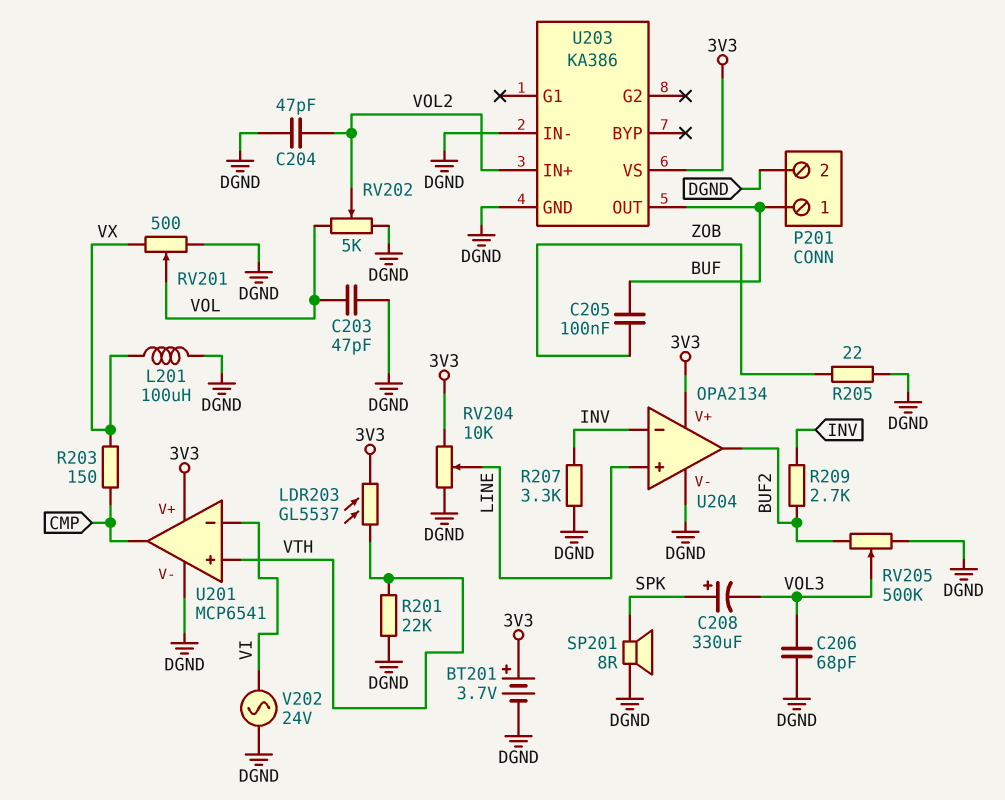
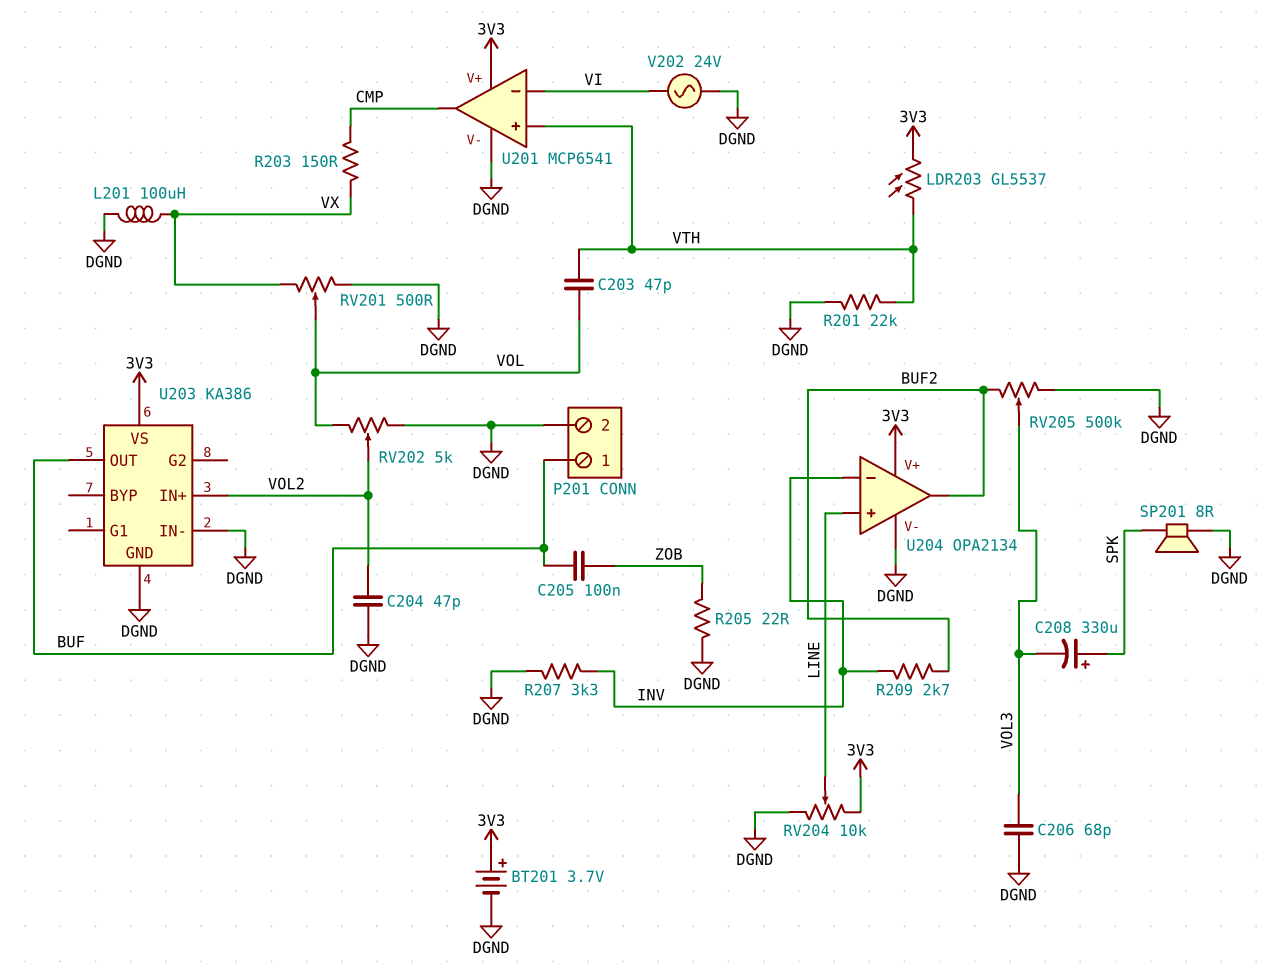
C203: 47pF (DGND, VOL) -> 47pF (VOL, VTH)

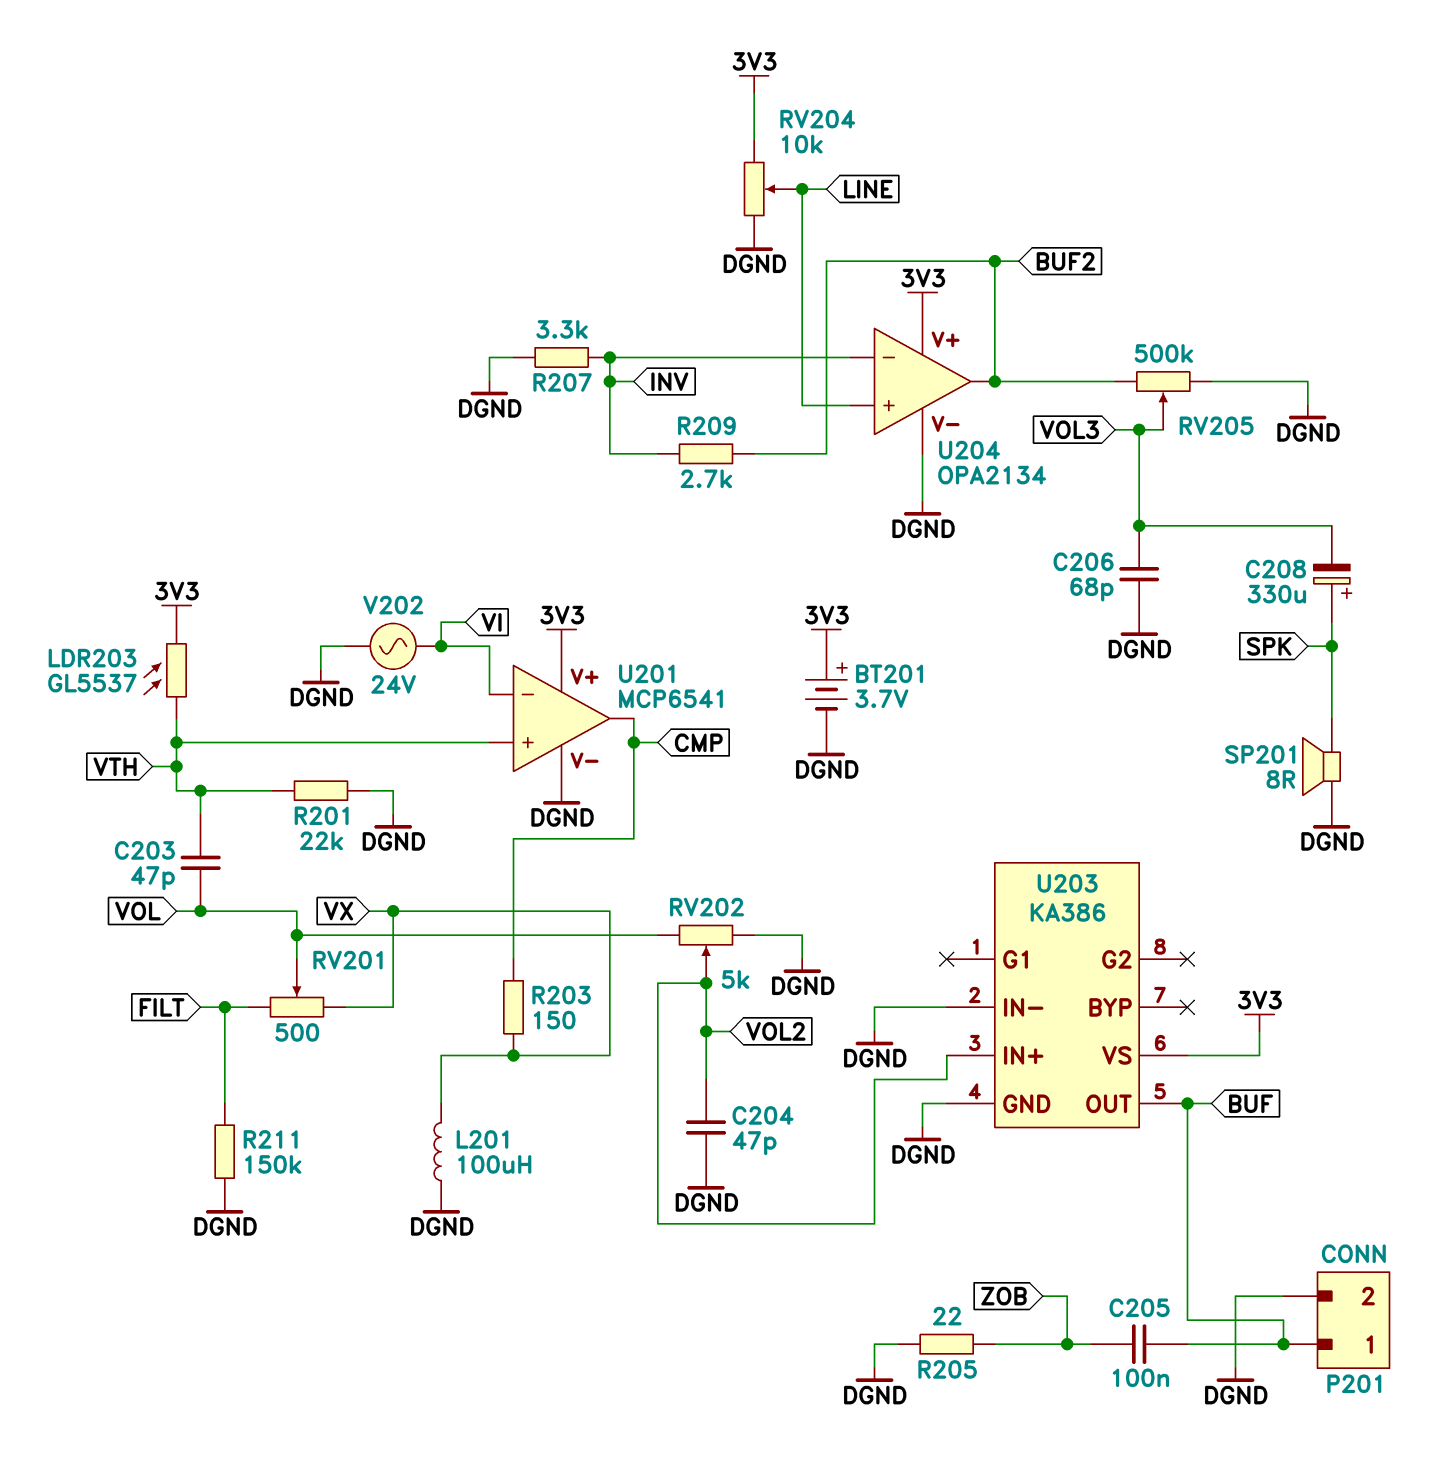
R211: none -> 150k (DGND, FILT)
RV201: 500 (DGND, VX, wiper VOL) -> 500 (FILT, VX, wiper VOL)

